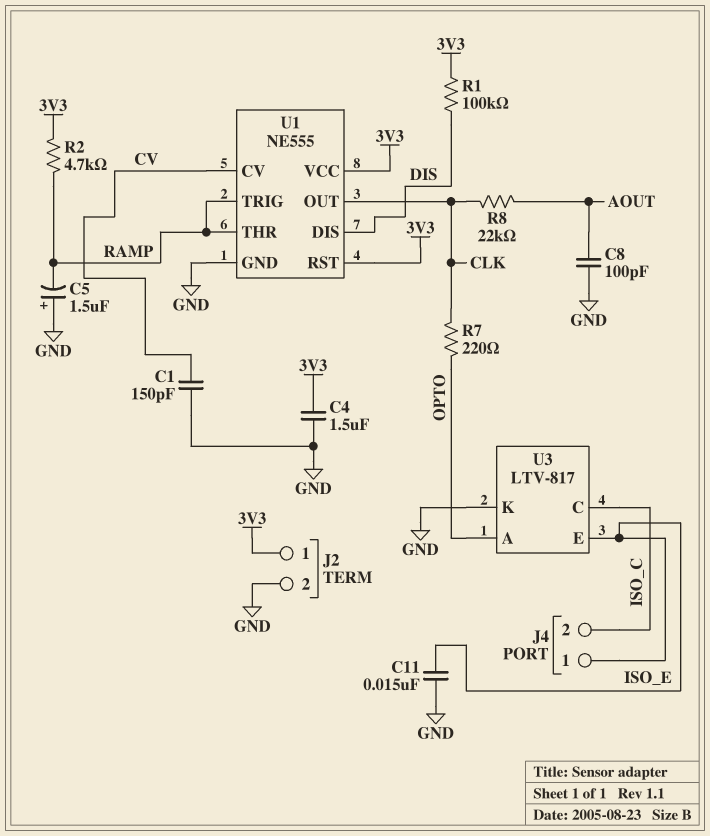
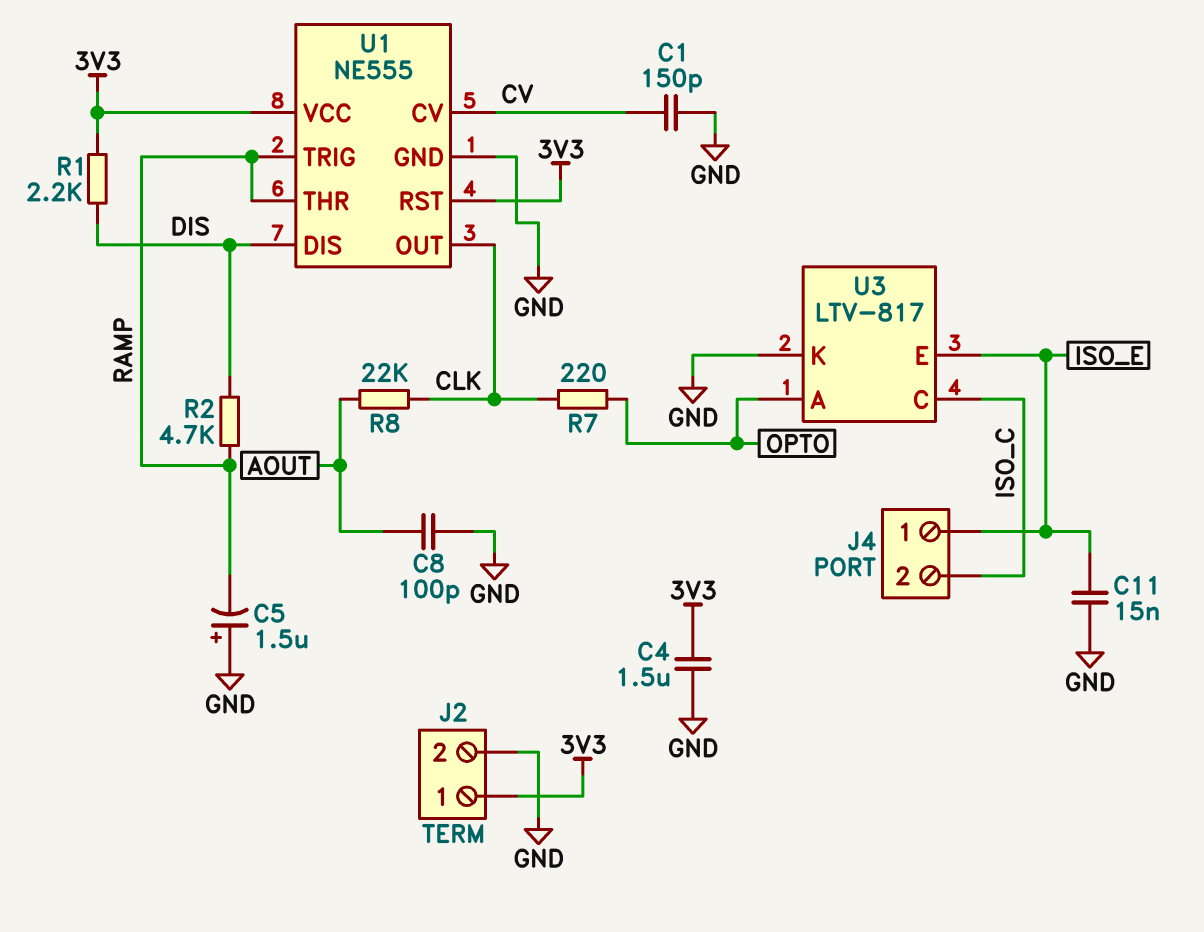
R1: 100k (3V3, DIS) -> 2.2k (3V3, DIS)
R2: 4.7k (3V3, RAMP) -> 4.7k (DIS, RAMP)

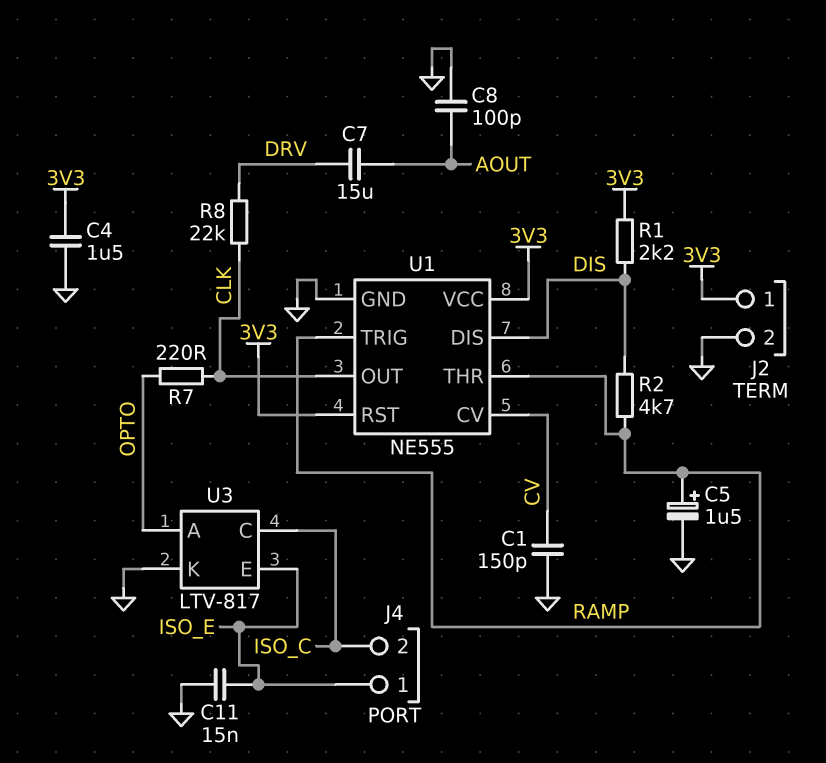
C5: 1.5uF (plus GND, minus RAMP) -> 1.5uF (plus RAMP, minus GND)
C7: none -> 15uF (AOUT, DRV)
R8: 22k (AOUT, CLK) -> 22k (CLK, DRV)

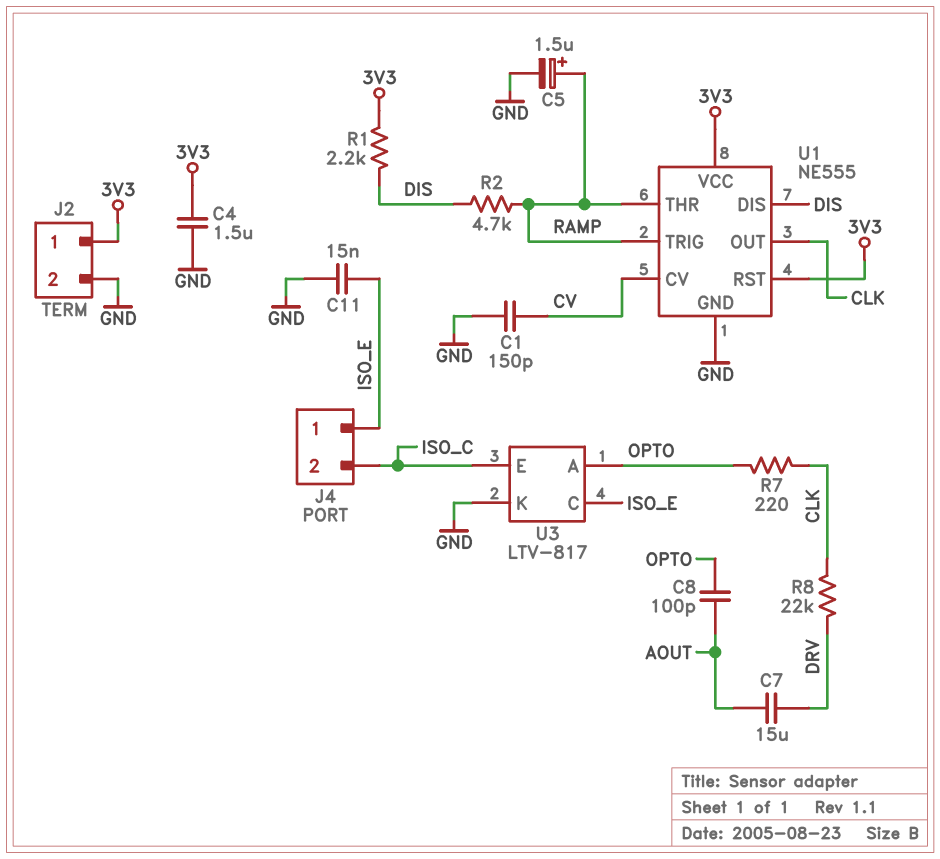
C8: 100pF (AOUT, GND) -> 100pF (AOUT, OPTO)
U3 pin C: ISO_C -> ISO_E
U3 pin E: ISO_E -> ISO_C

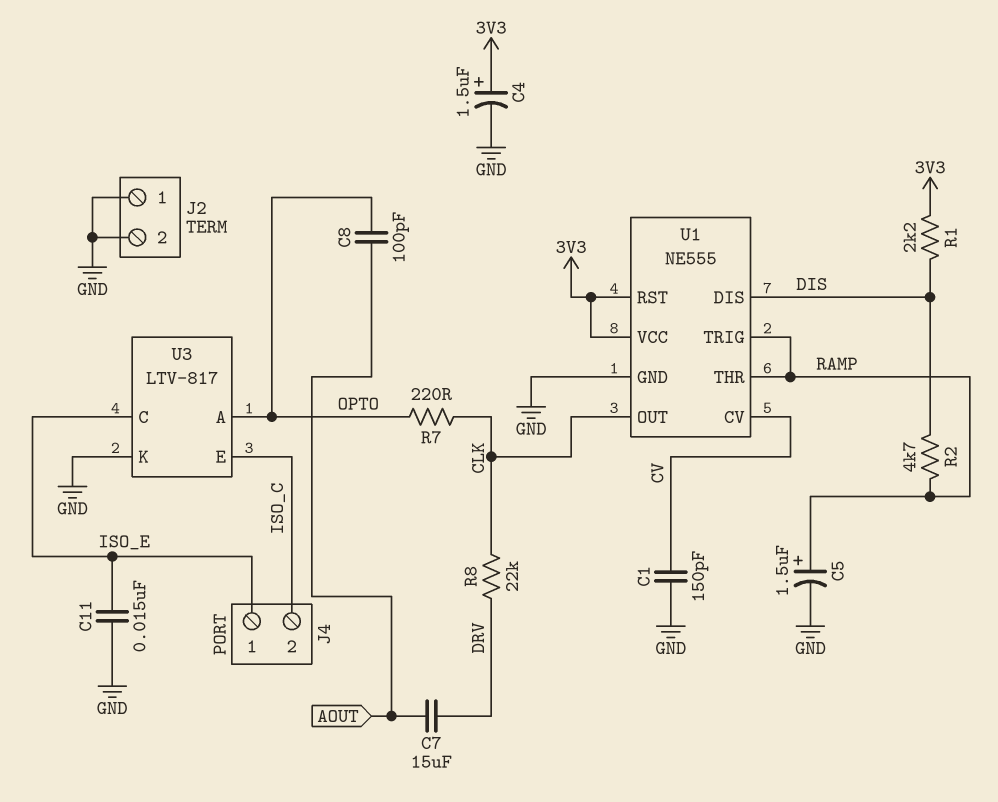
C4: 1.5uF (3V3, GND) -> 1.5uF (plus 3V3, minus GND)
J2 pin 1: 3V3 -> GND

